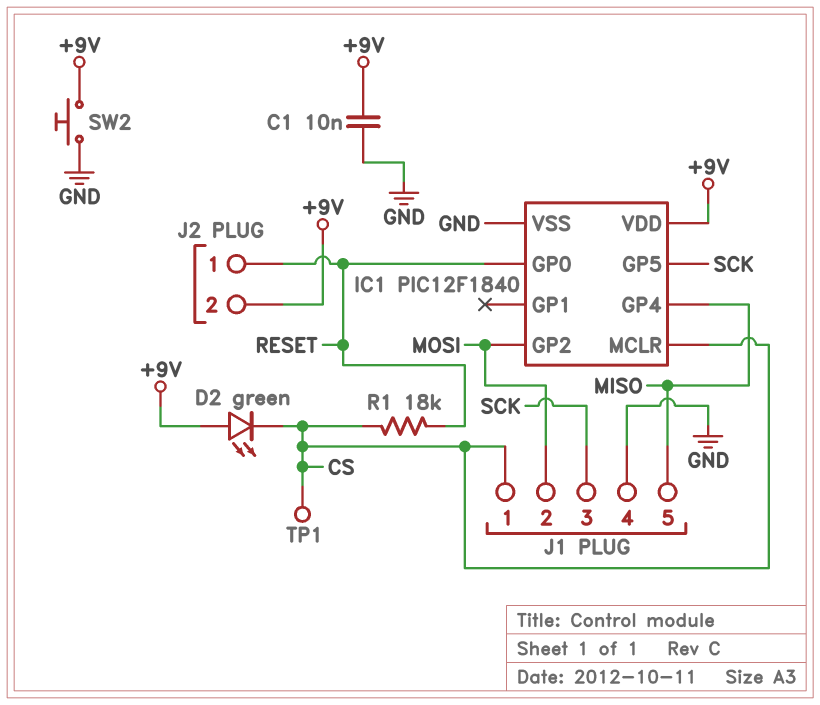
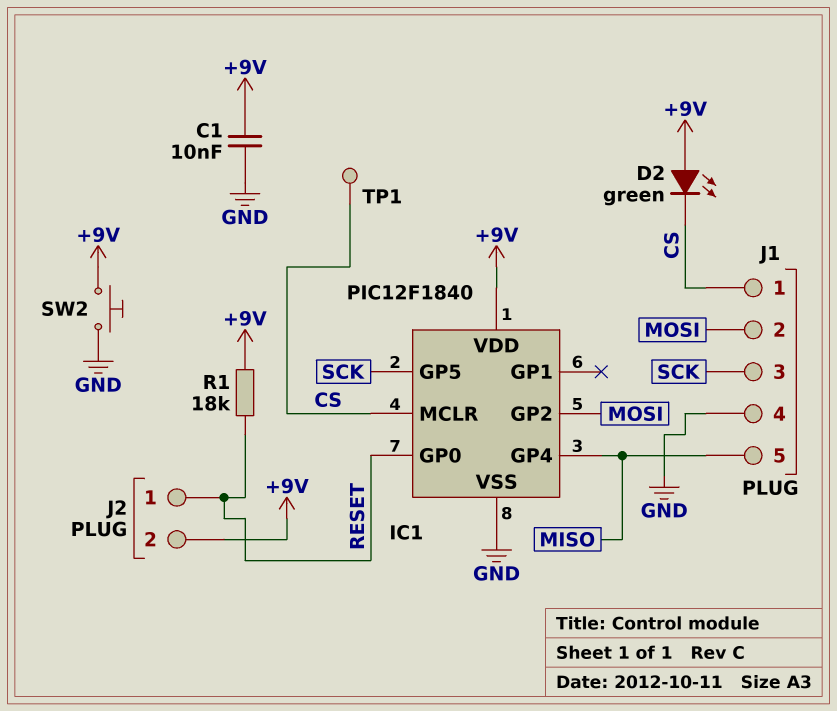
R1: 18k (CS, RESET) -> 18k (+9V, RESET)

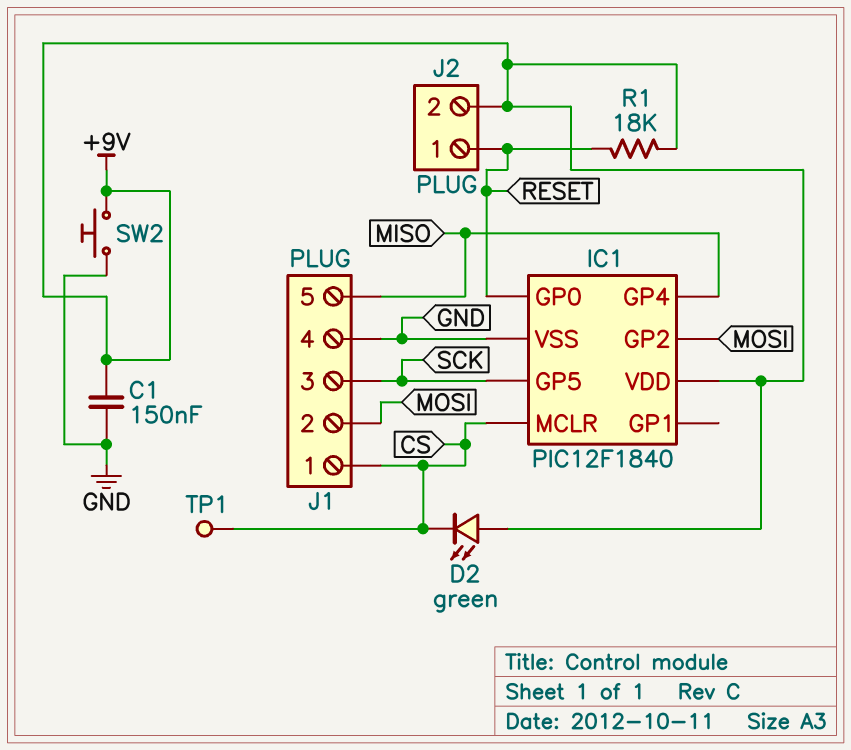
C1: 10nF (+9V, GND) -> 150nF (+9V, GND)

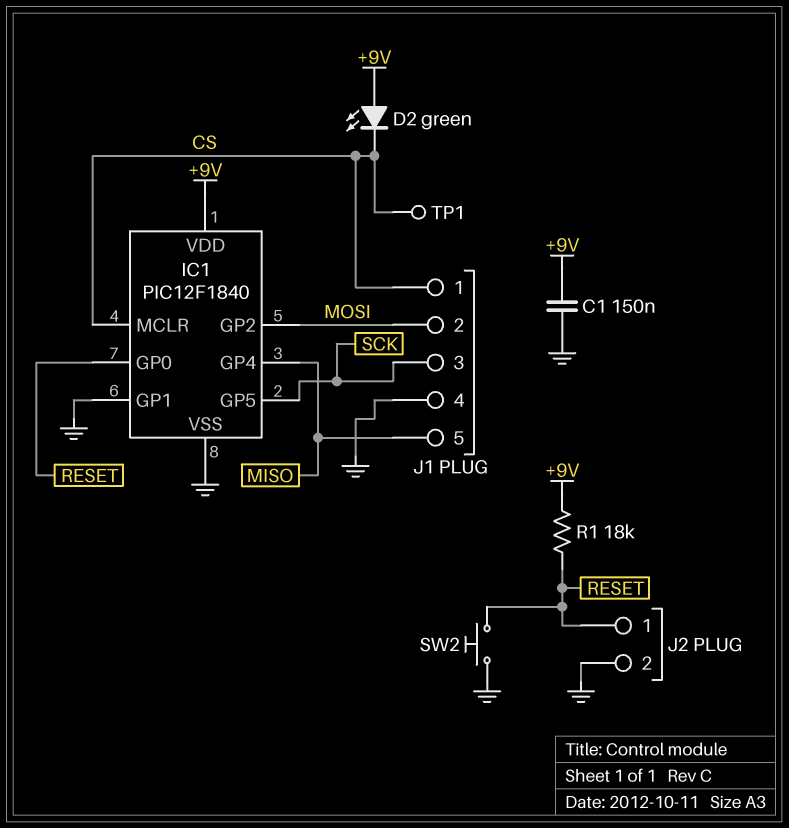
IC1 pin GP1: none -> GND
J2 pin 2: +9V -> GND
SW2: button (+9V, GND) -> button (GND, RESET)

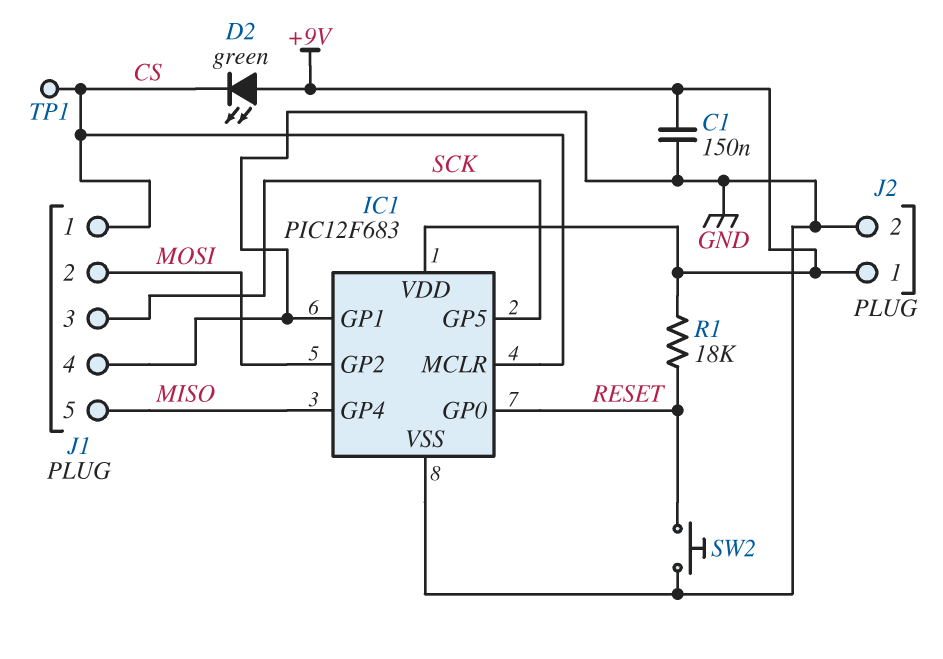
IC1: PIC12F1840 -> PIC12F683
J2 pin 1: RESET -> +9V

